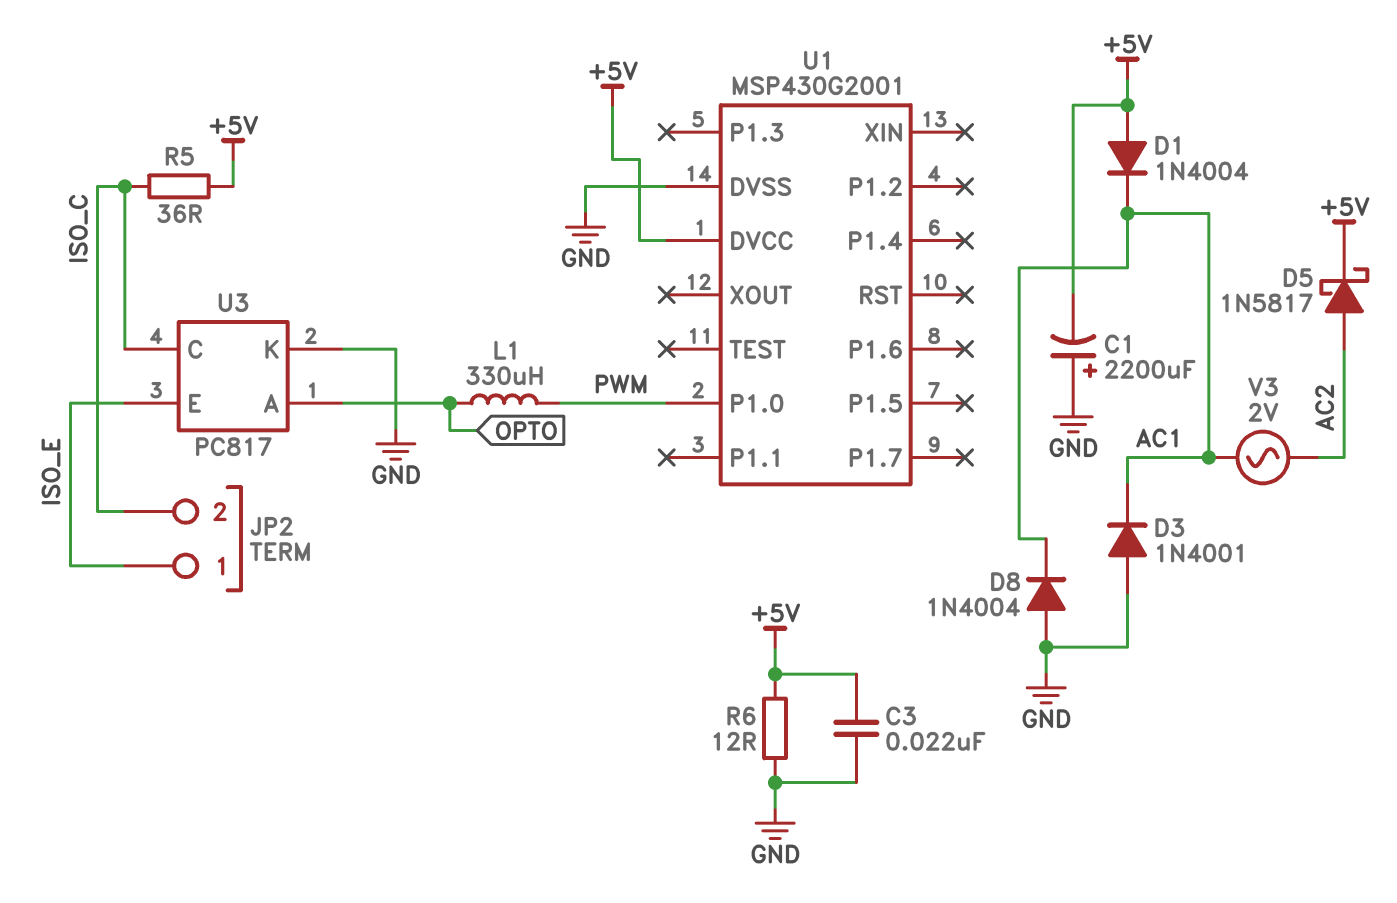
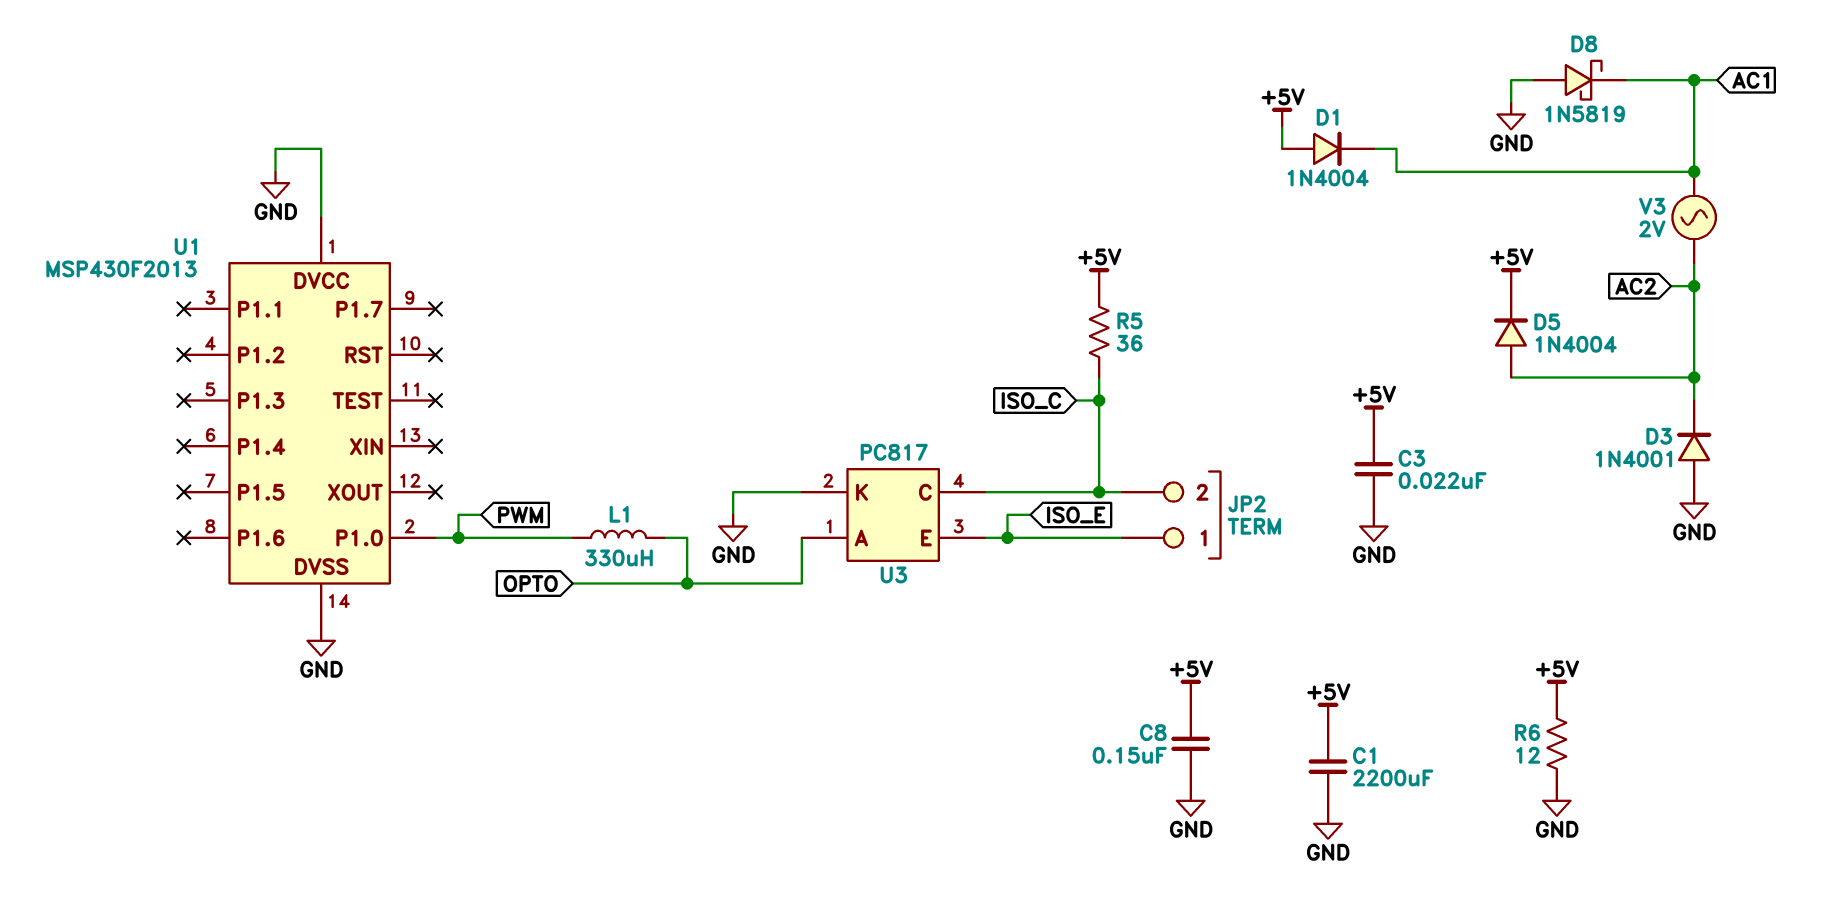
C1: 2200uF (plus GND, minus +5V) -> 2200uF (+5V, GND)
C8: none -> 150nF (+5V, GND)
D3: diode 1N4001 (A GND, K AC1) -> diode 1N4001 (A GND, K AC2)
D5: schottky 1N5817 (A AC2, K +5V) -> diode 1N4004 (A AC2, K +5V)
D8: diode 1N4004 (A GND, K AC1) -> schottky 1N5819 (A GND, K AC1)
U1: MSP430G2001 -> MSP430F2013
U1 pin DVCC: +5V -> GND

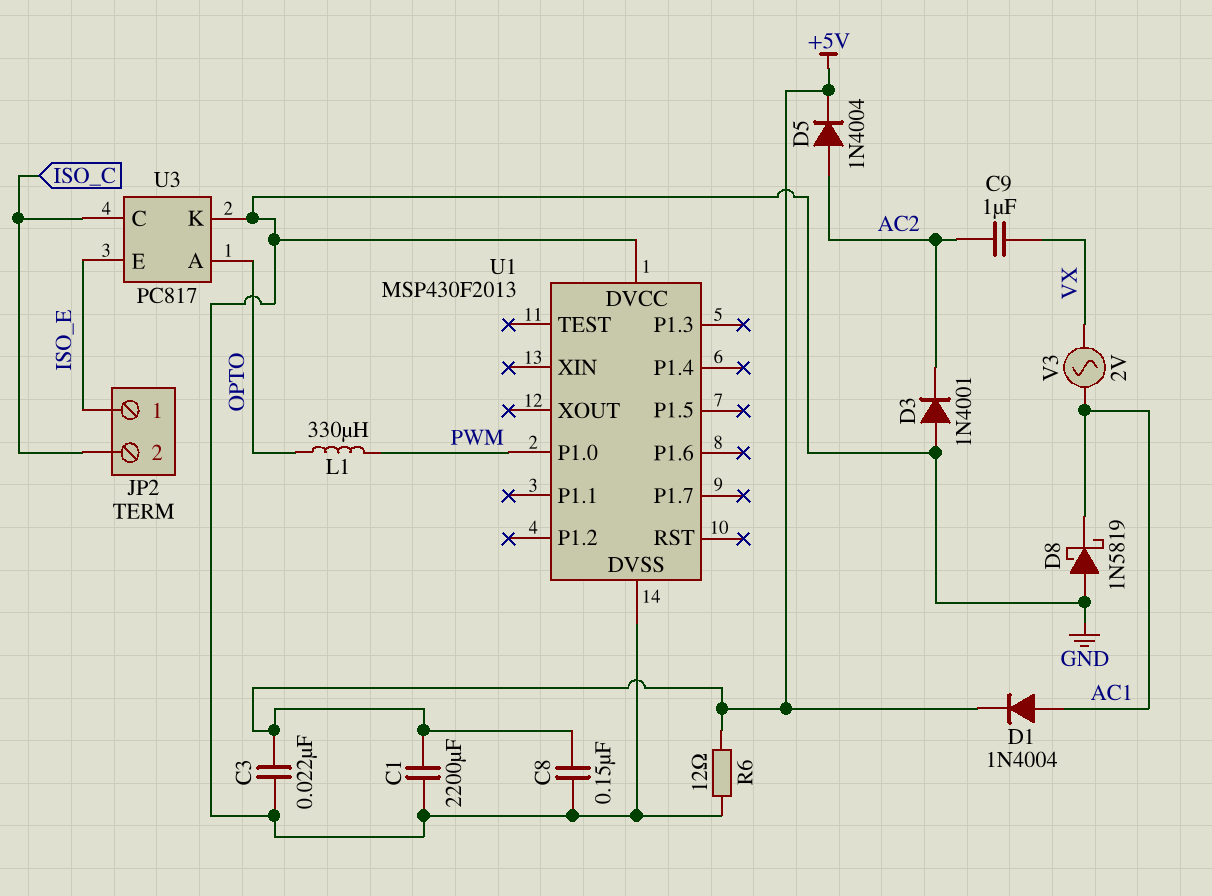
C9: none -> 1uF (AC2, VX)
D1: diode 1N4004 (A +5V, K AC1) -> diode 1N4004 (A AC1, K +5V)
R5: 36 (+5V, ISO_C) -> none
V3: AC 2V (AC1, AC2) -> AC 2V (AC1, VX)

